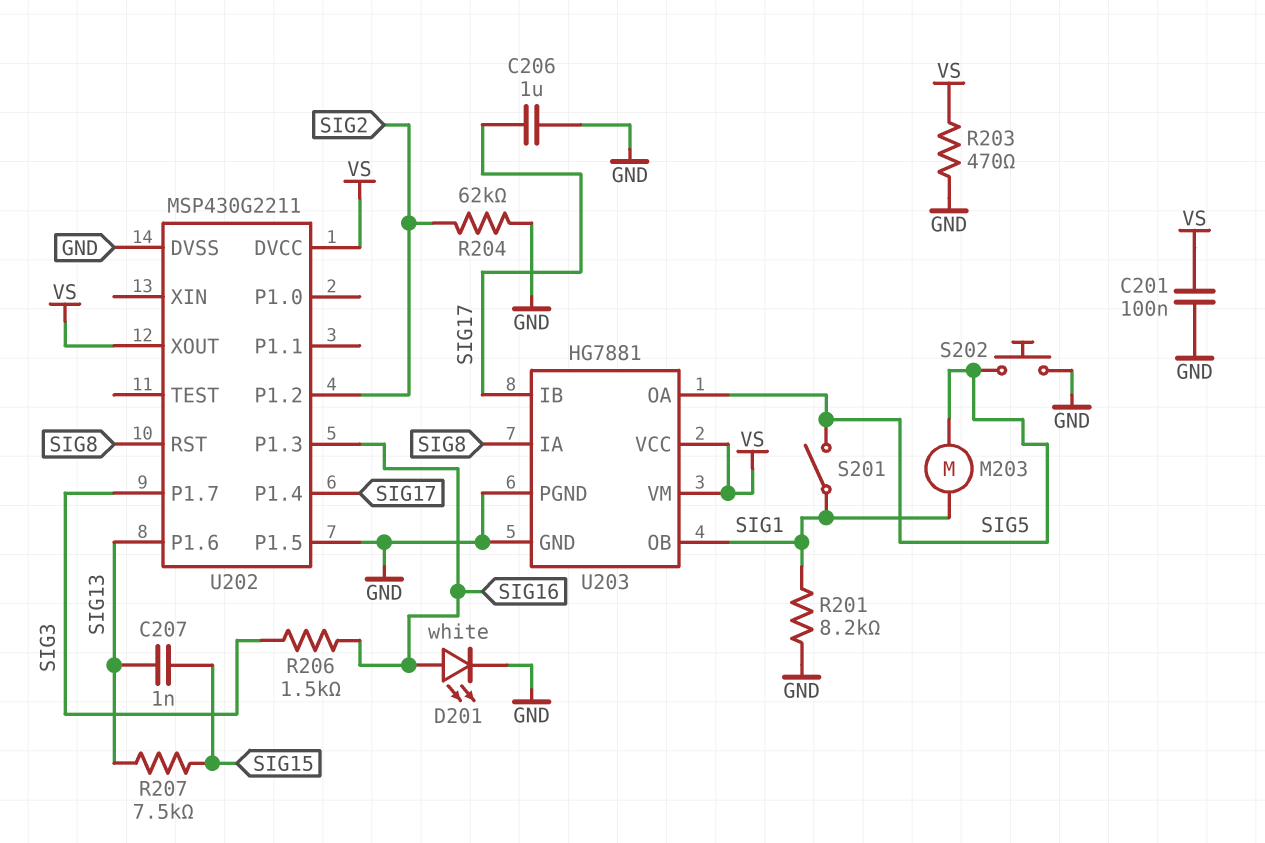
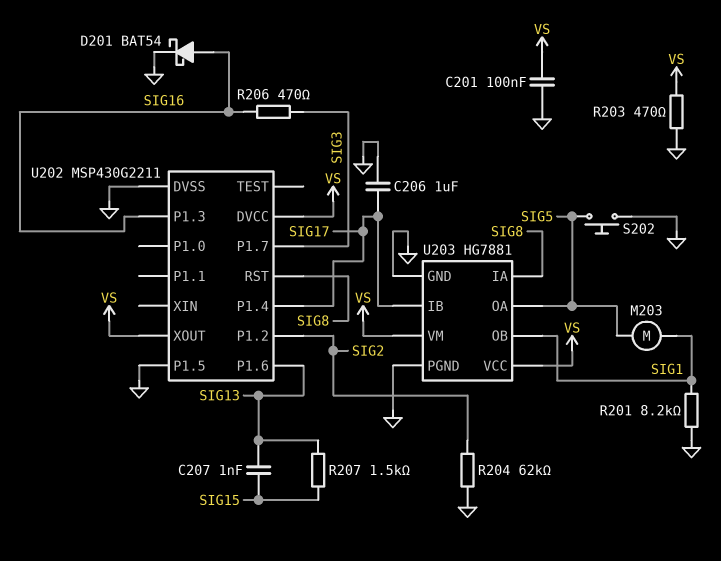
D201: LED white (A SIG16, K GND) -> schottky BAT54 (A SIG16, K GND)
R206: 1.5k (SIG3, SIG16) -> 470 (SIG3, SIG16)
R207: 7.5k (SIG13, SIG15) -> 1.5k (SIG13, SIG15)
S201: switch (SIG1, SIG5) -> none

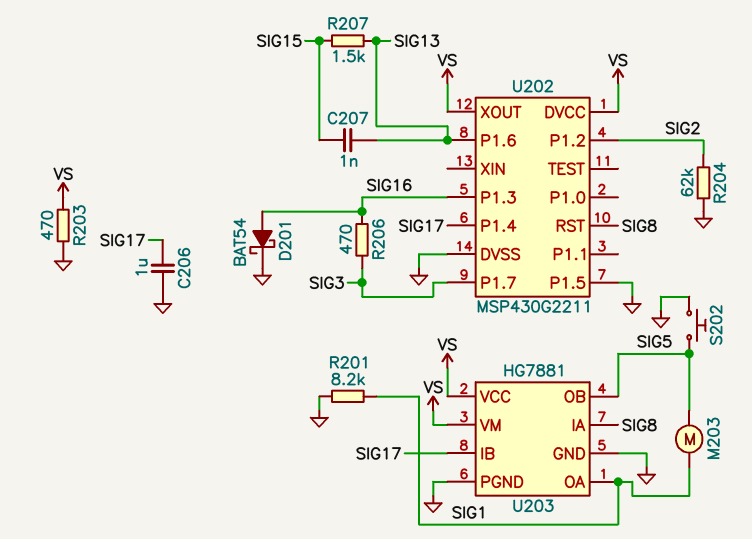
C201: 100nF (GND, VS) -> none
U203 pin OA: SIG5 -> SIG1
U203 pin OB: SIG1 -> SIG5

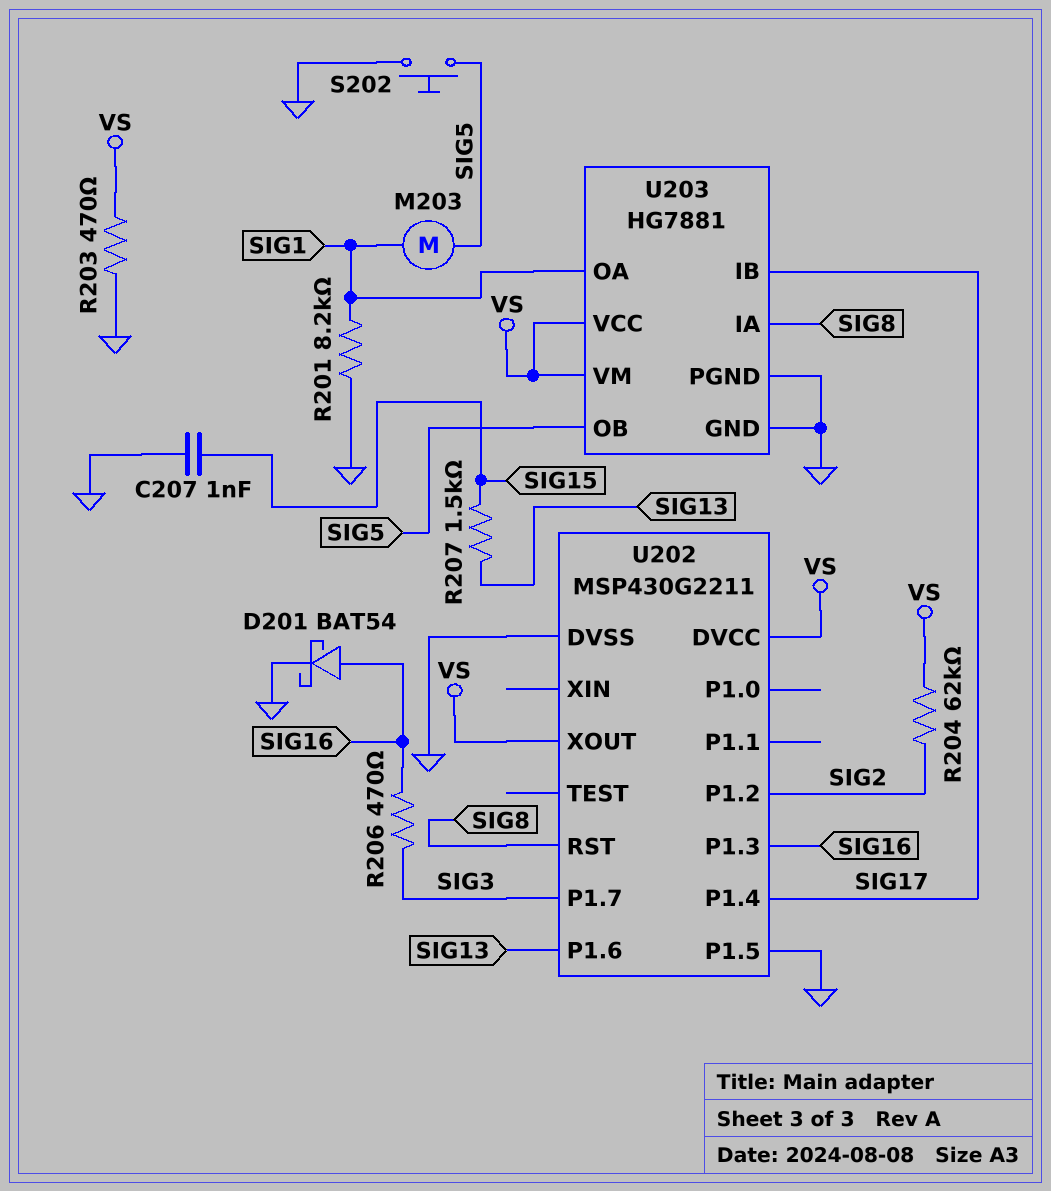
C206: 1uF (GND, SIG17) -> none
C207: 1nF (SIG13, SIG15) -> 1nF (GND, SIG15)
R204: 62k (GND, SIG2) -> 62k (SIG2, VS)

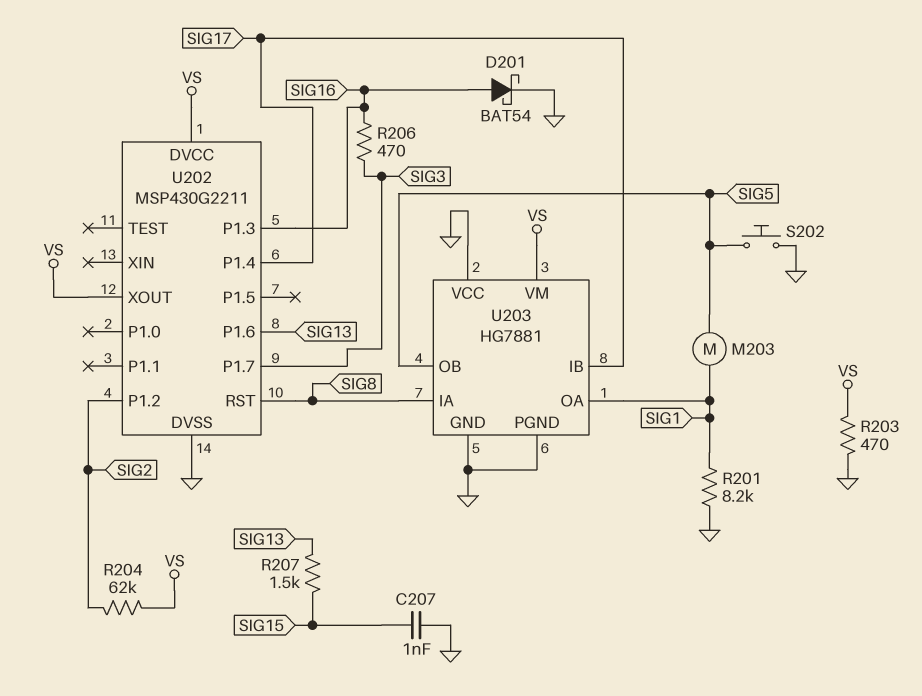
U202 pin P1.5: GND -> none
U203 pin VCC: VS -> GND

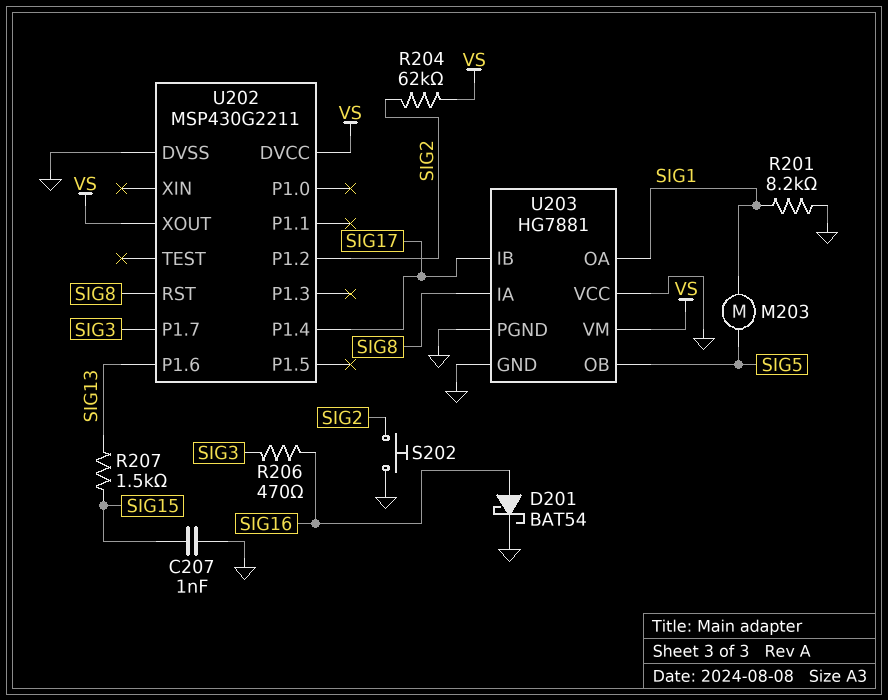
R203: 470 (GND, VS) -> none
S202: button (GND, SIG5) -> button (GND, SIG2)
U202 pin P1.3: SIG16 -> none

